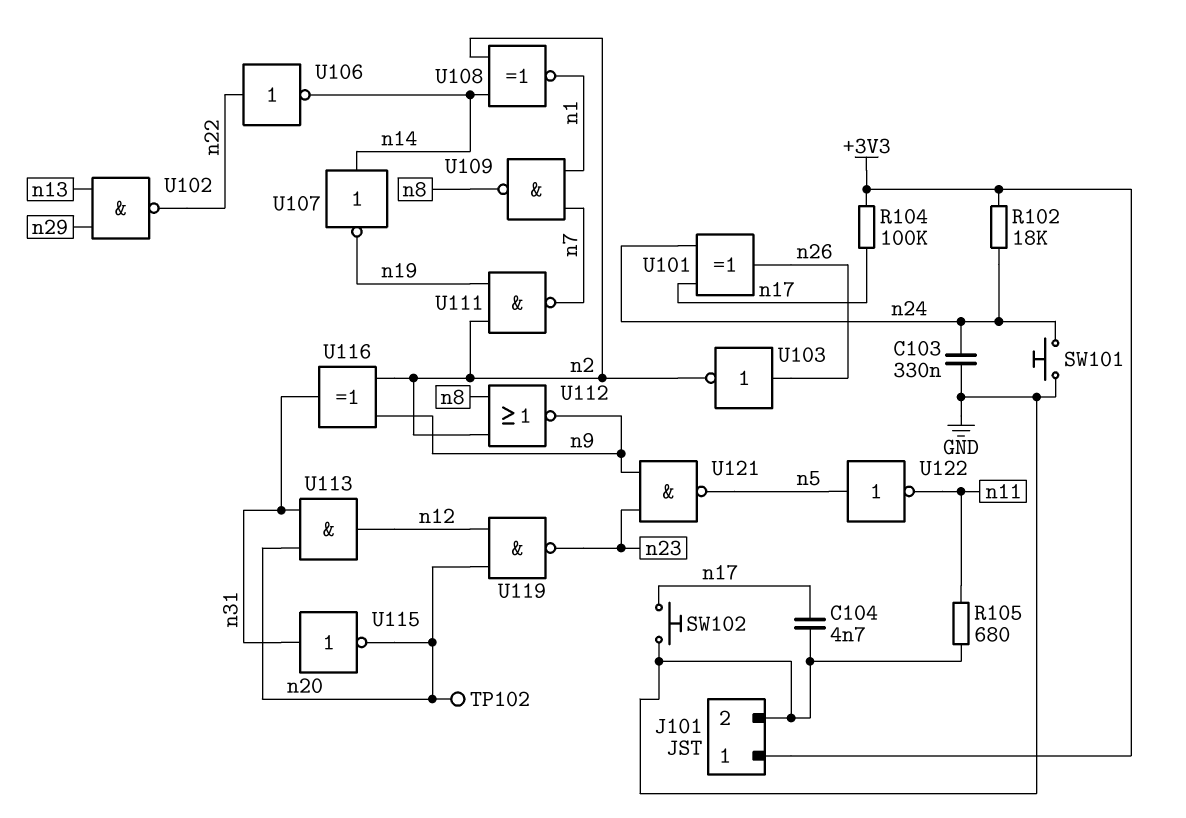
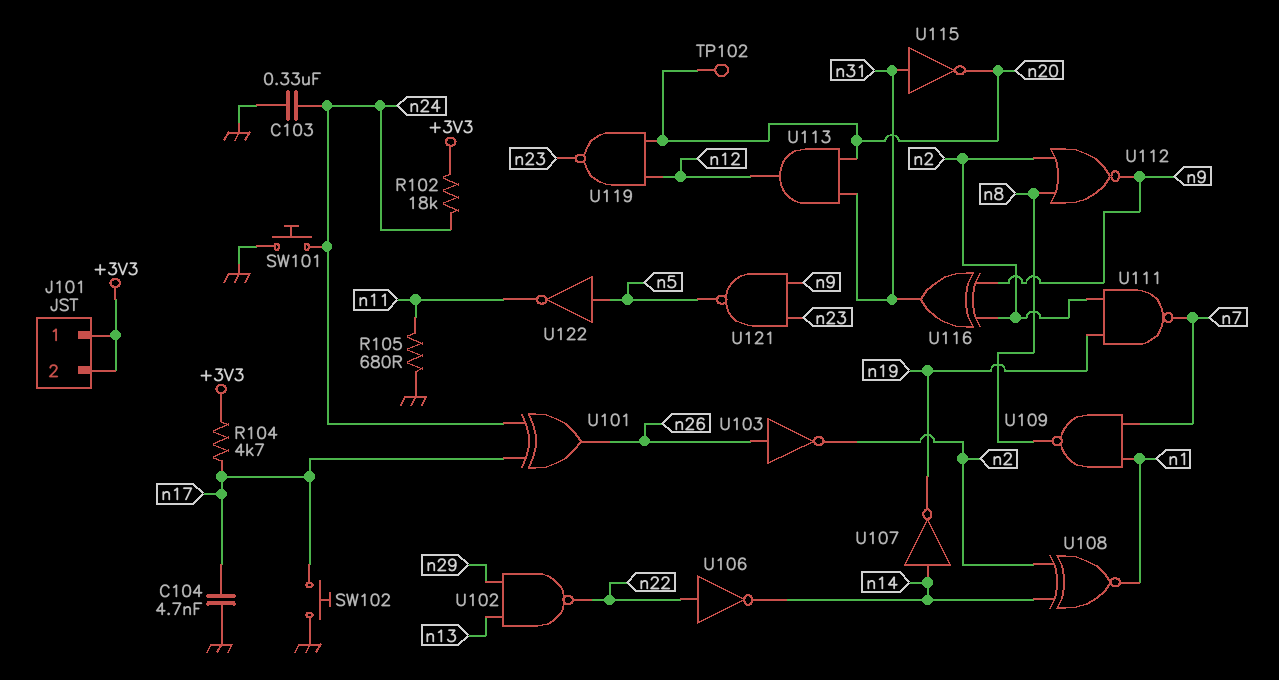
J101 pin 2: GND -> +3V3
R104: 100k (+3V3, n17) -> 4.7k (+3V3, n17)

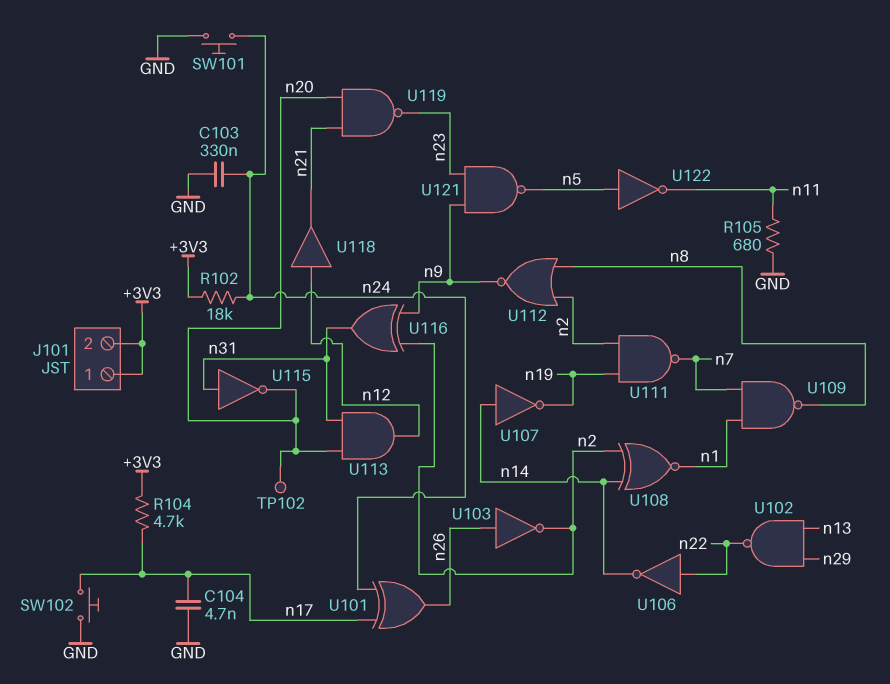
U118: none -> buffer (in n12, out n21)
U119: NAND (in n12, in n20, out n23) -> NAND (in n20, in n21, out n23)

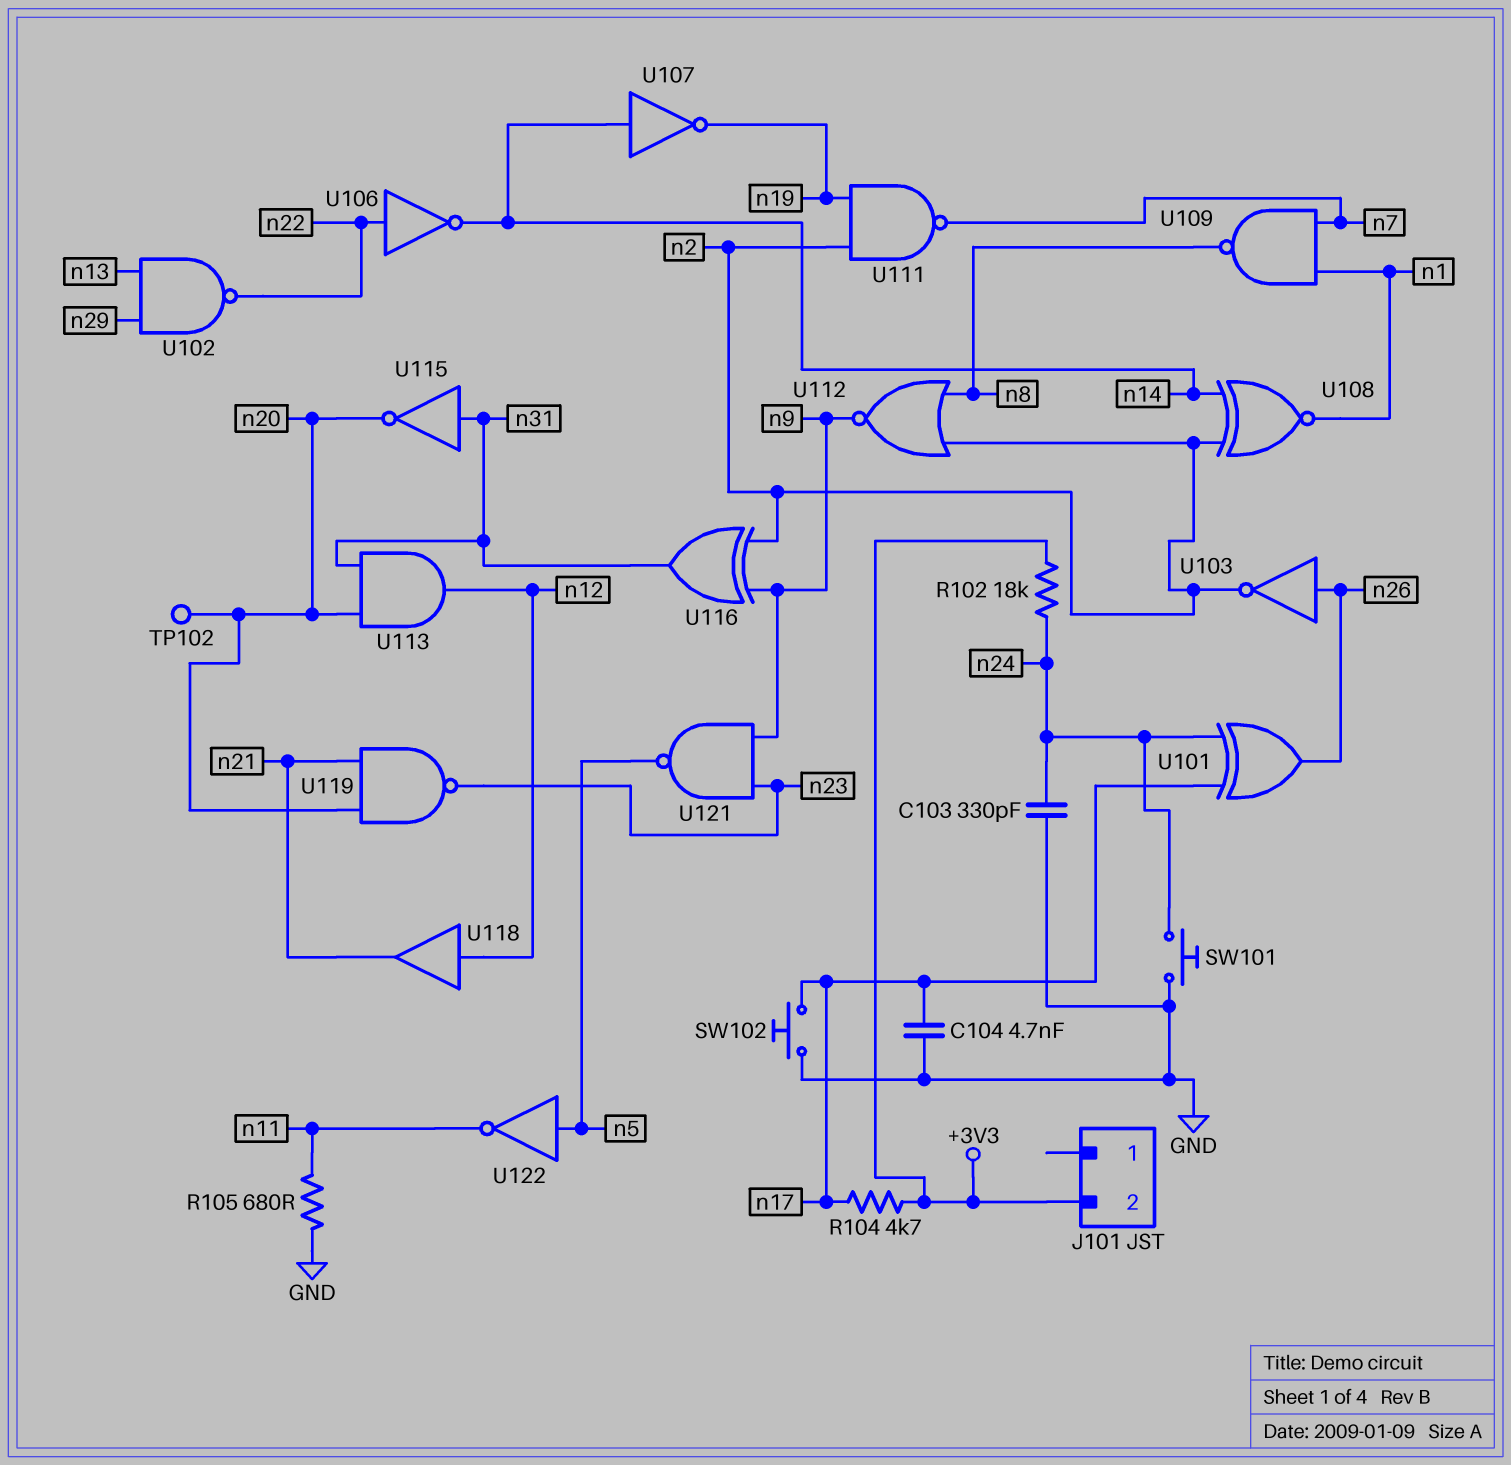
C103: 330nF (GND, n24) -> 330pF (GND, n24)
J101 pin 1: +3V3 -> none

